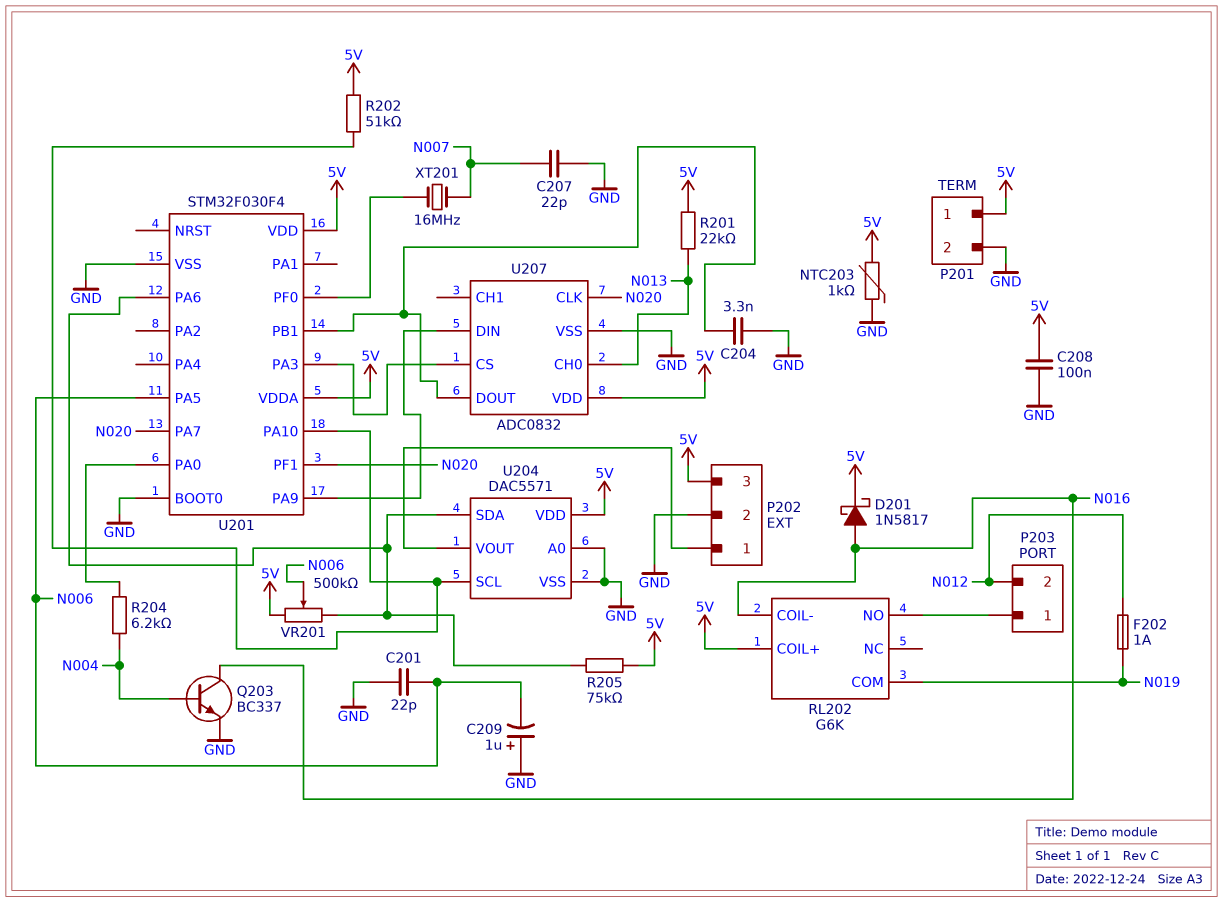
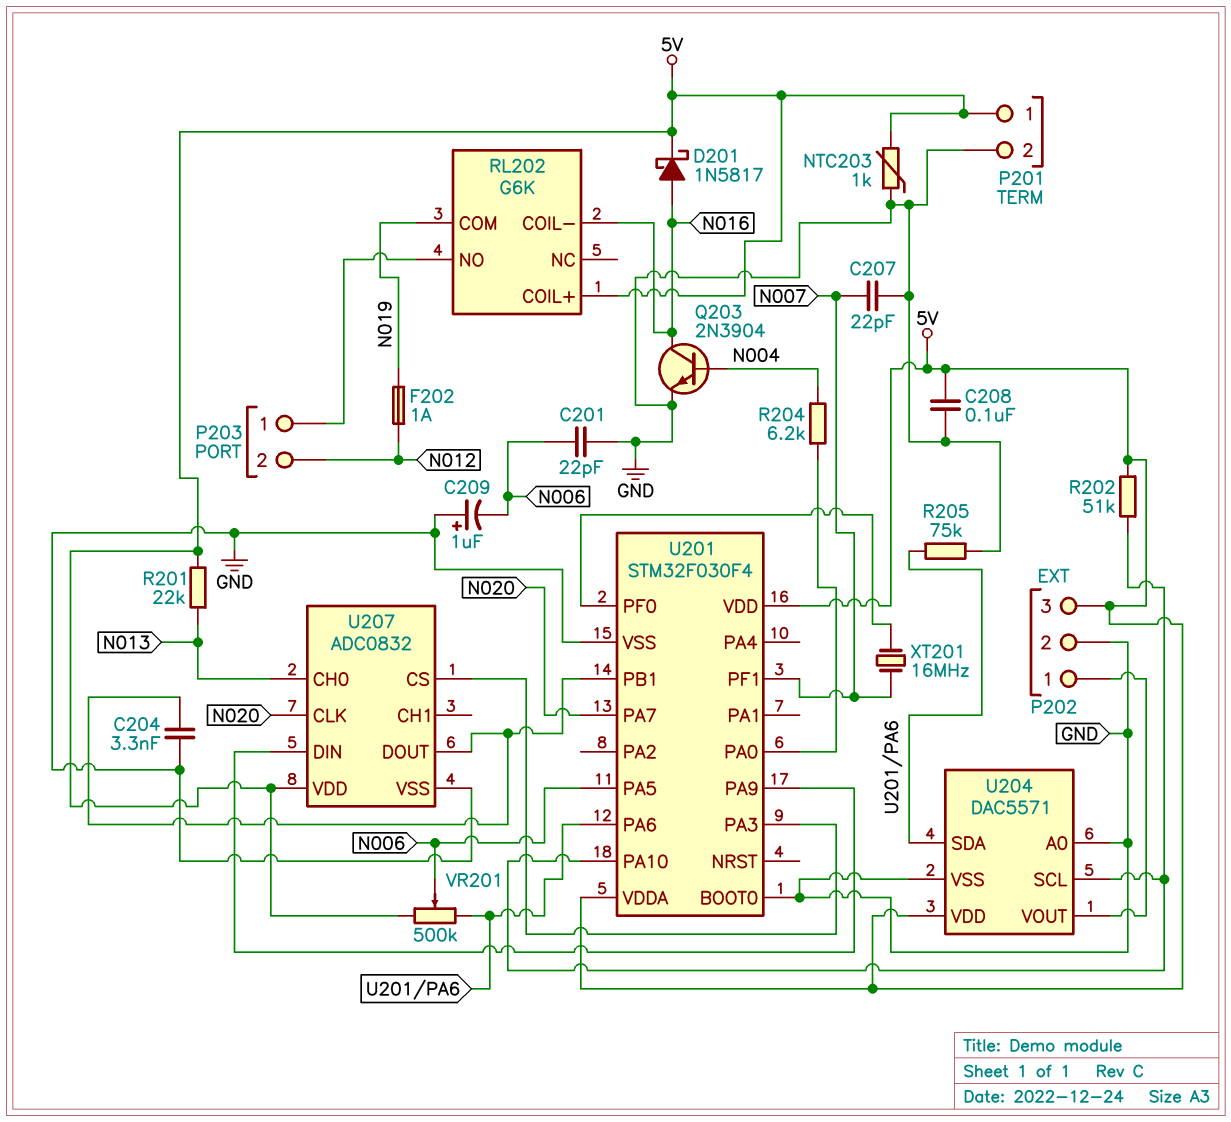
Q203: NPN BC337 (B N004, C N016, E GND) -> NPN 2N3904 (B N004, C N016, E GND)
R205: 75k (5V, U201/PA6) -> 75k (GND, U201/PA6)
U201 pin PF1: N020 -> N007

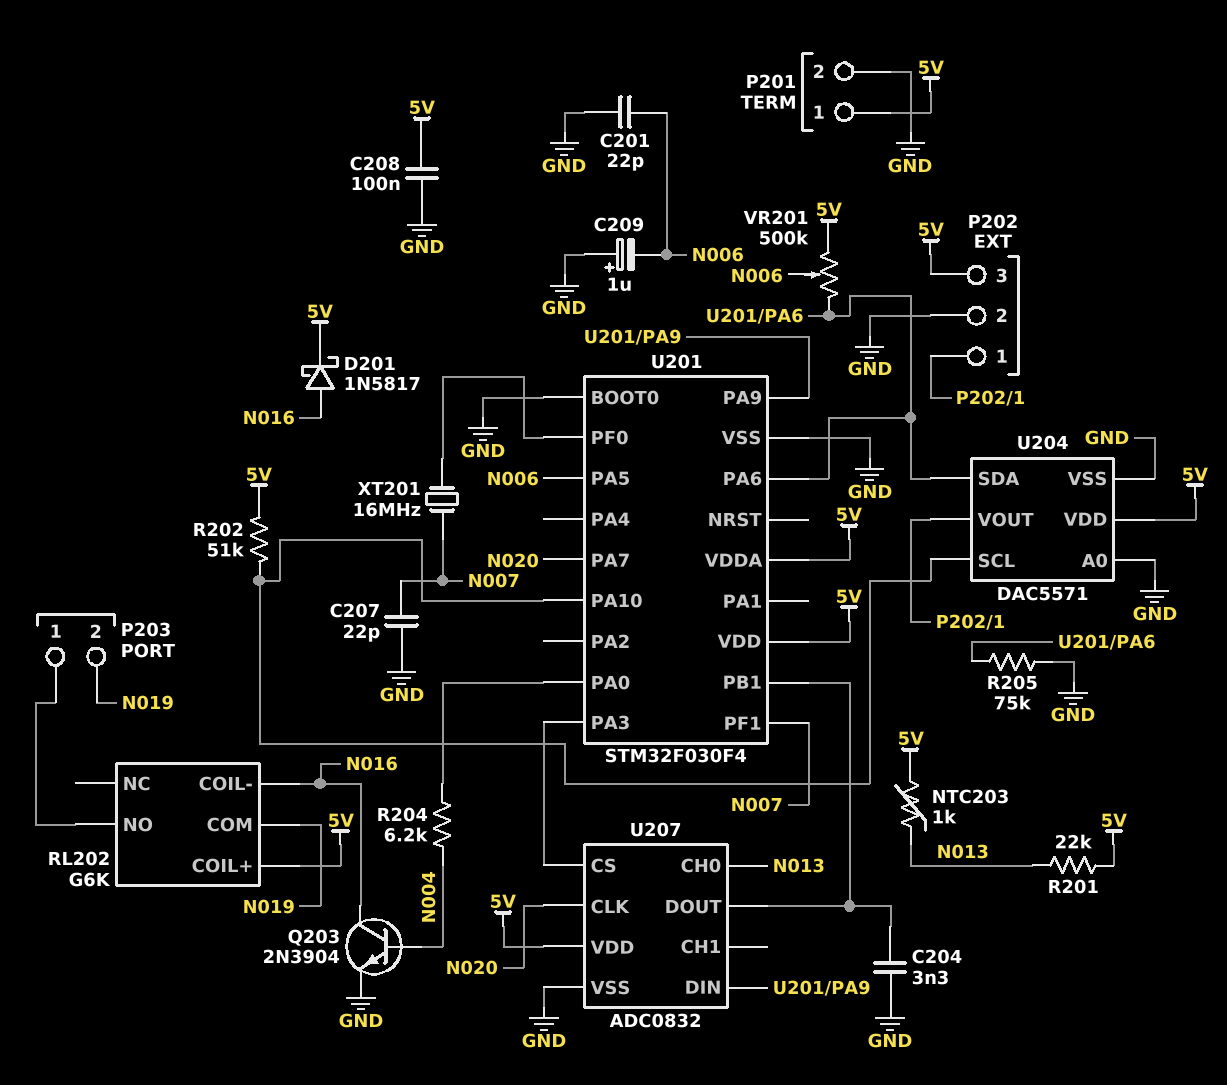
F202: 1A (N012, N019) -> none
NTC203: 1k (5V, GND) -> 1k (5V, N013)
P203 pin 2: N012 -> N019

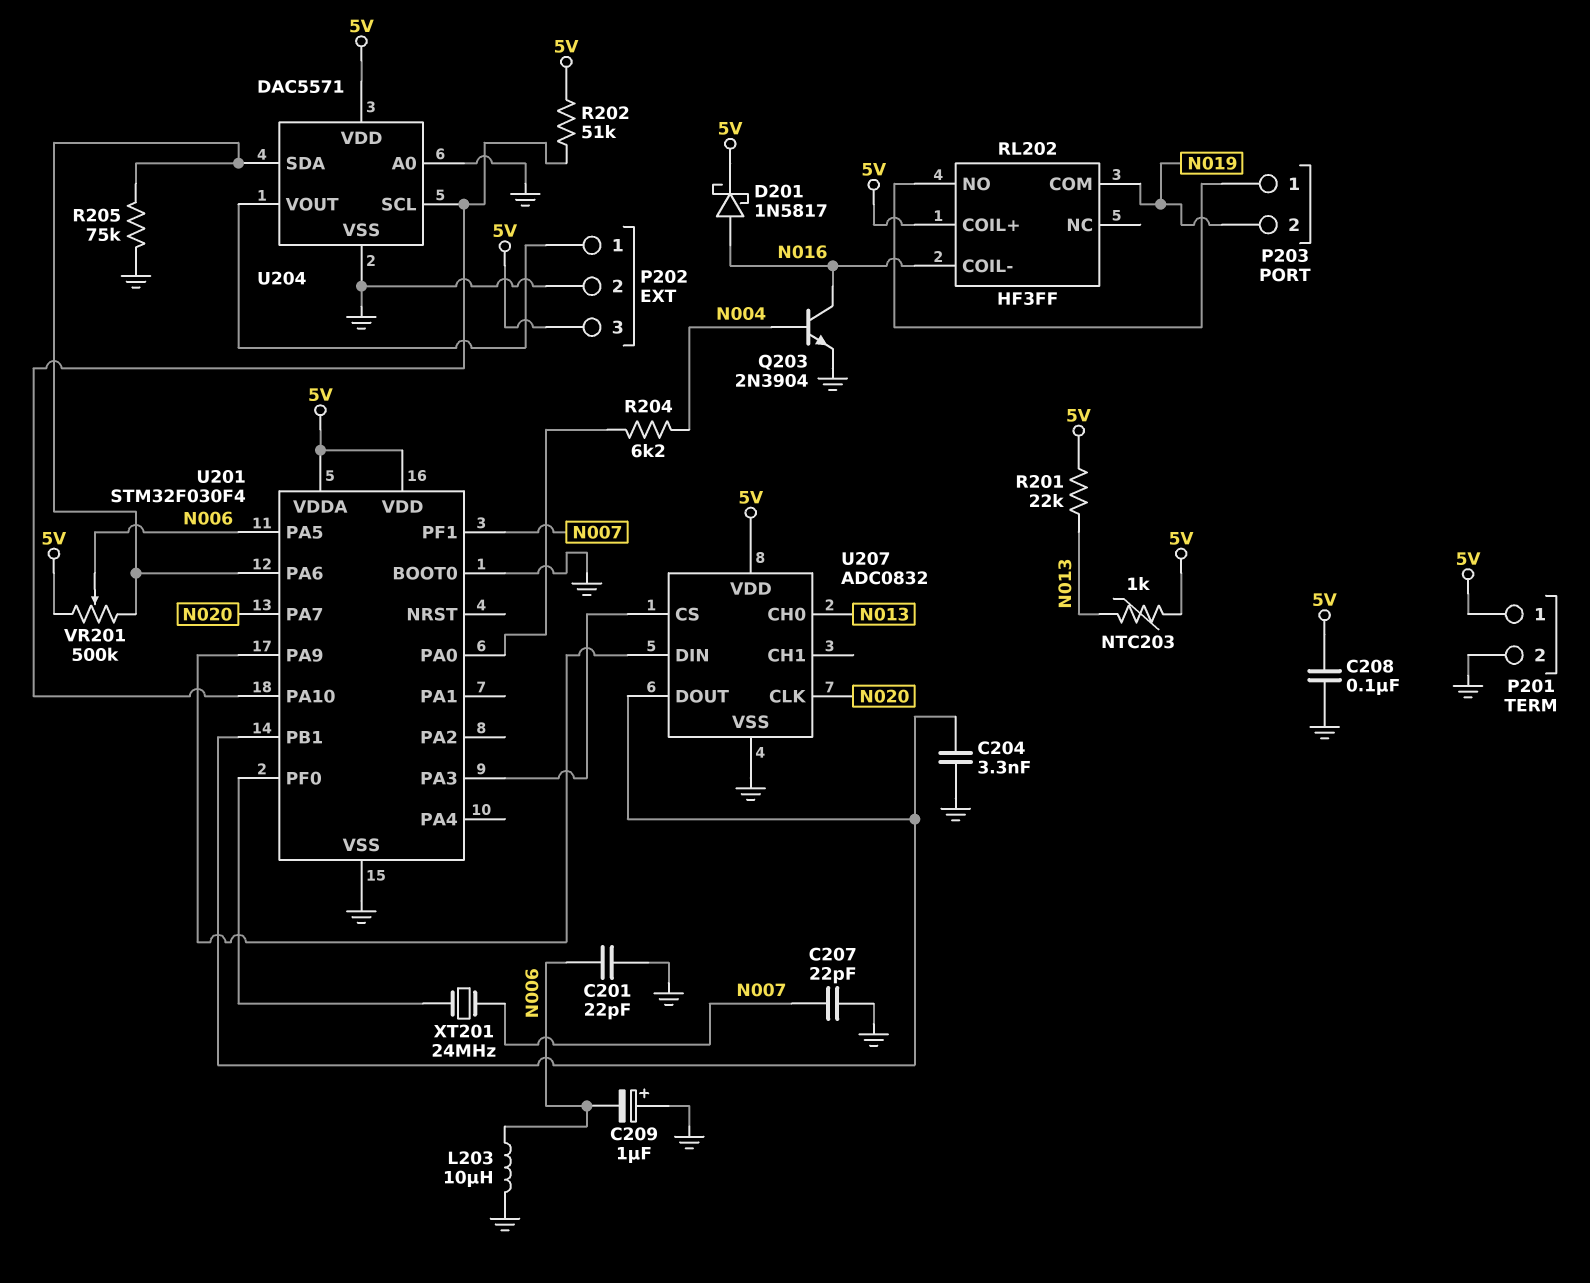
L203: none -> 10uH (GND, N006)
RL202: G6K -> HF3FF
XT201: 16MHz (N007, U201/PF0) -> 24MHz (N007, U201/PF0)

